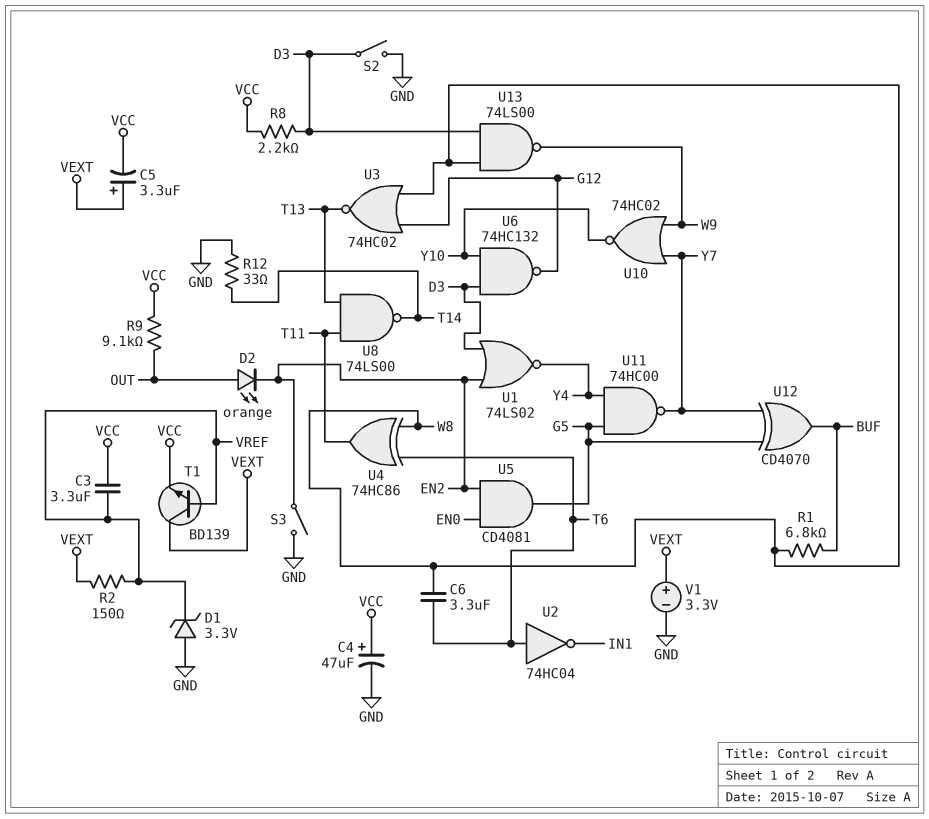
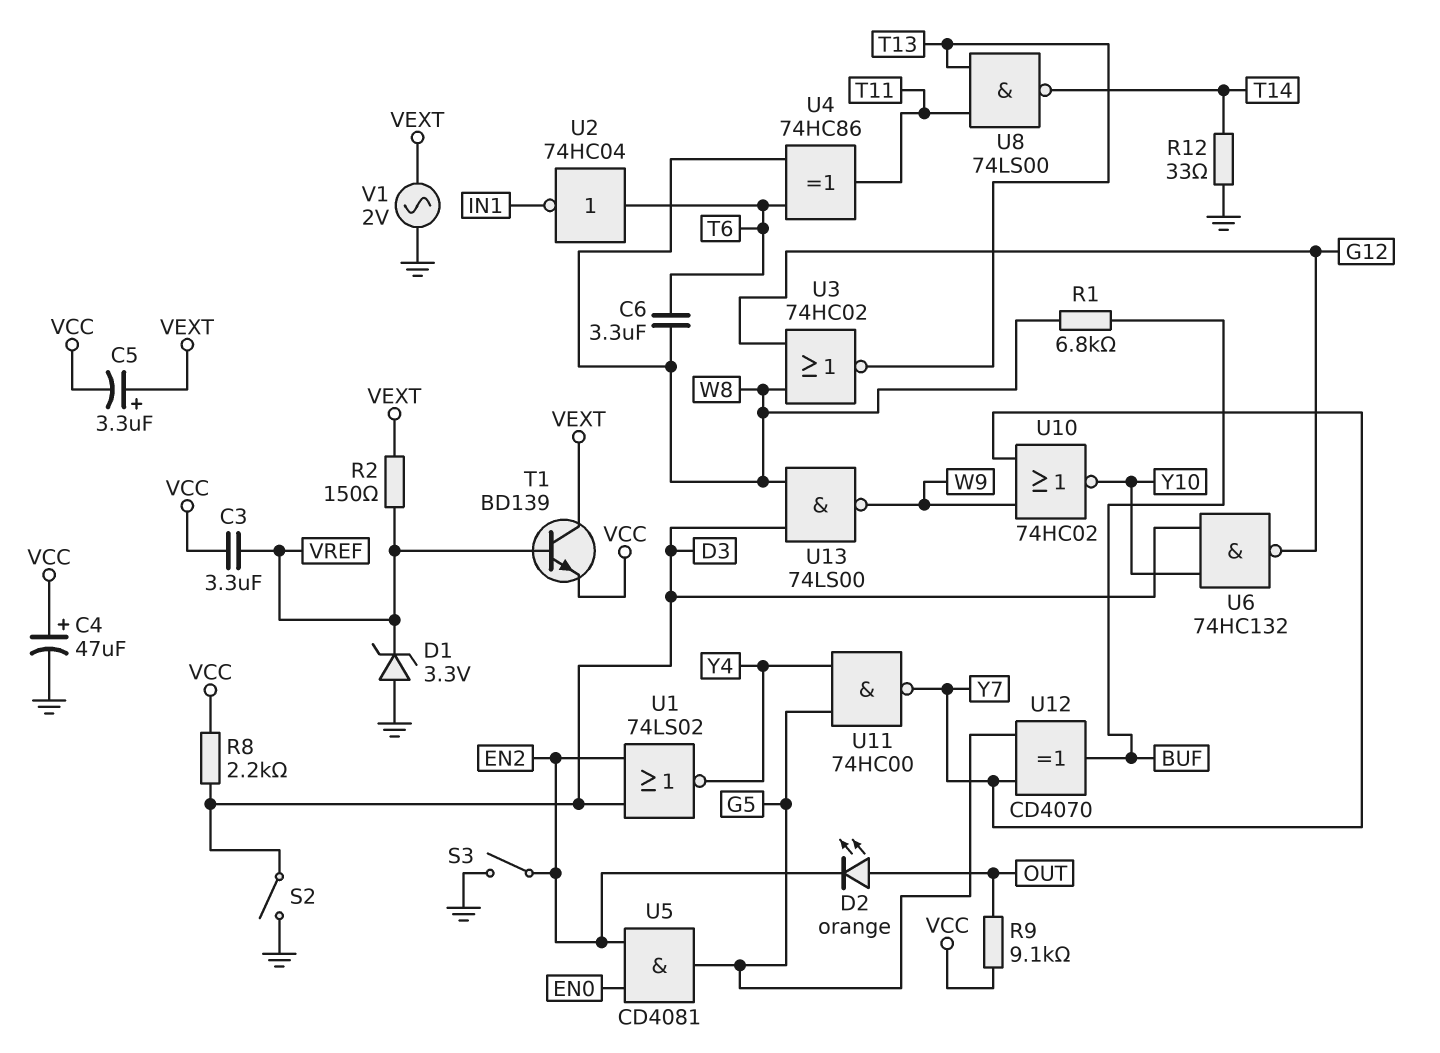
V1: 3.3V (plus VEXT, minus GND) -> AC 2V (GND, VEXT)

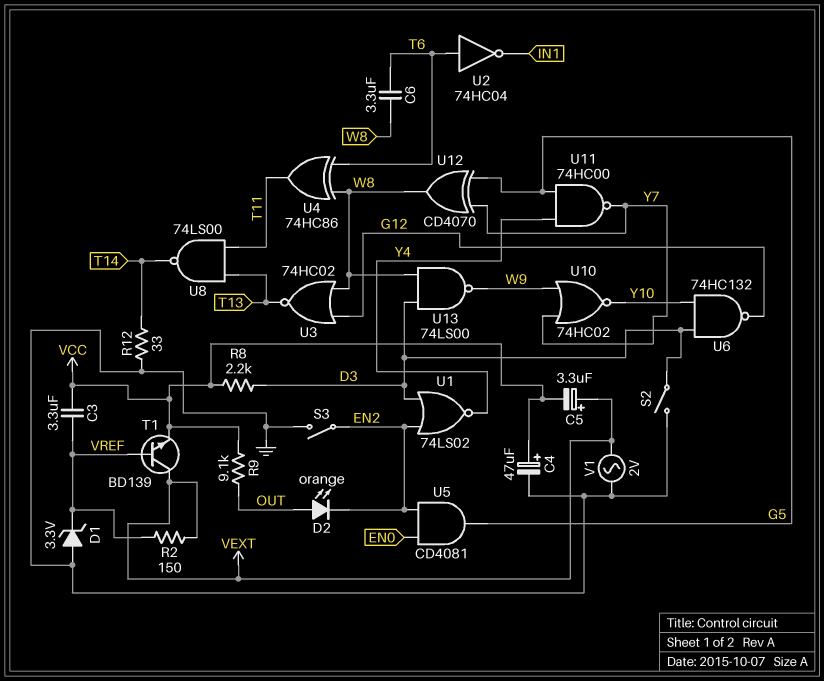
R1: 6.8k (BUF, W8) -> none
U12: XOR CD4070 (in G5, in Y7, out BUF) -> XOR CD4070 (in G5, in Y7, out W8)

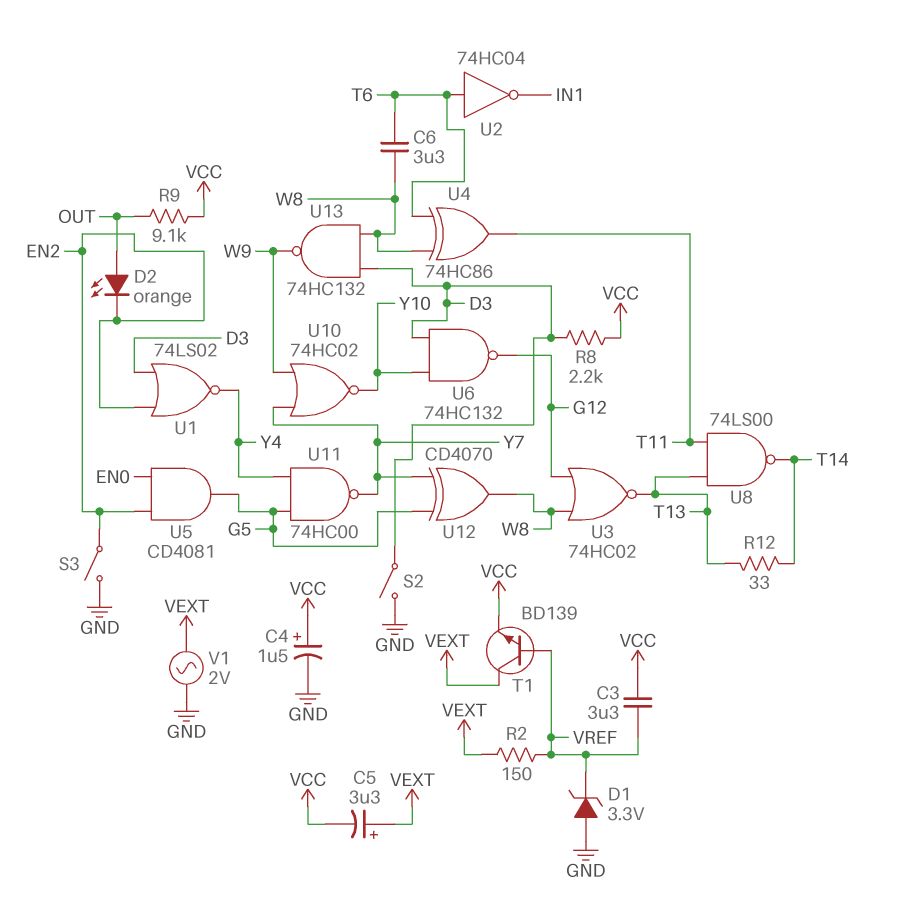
C4: 47uF (plus VCC, minus GND) -> 1.5uF (plus VCC, minus GND)
R12: 33 (GND, T14) -> 33 (T13, T14)
U13: NAND 74LS00 (in D3, in W8, out W9) -> NAND 74HC132 (in D3, in W8, out W9)

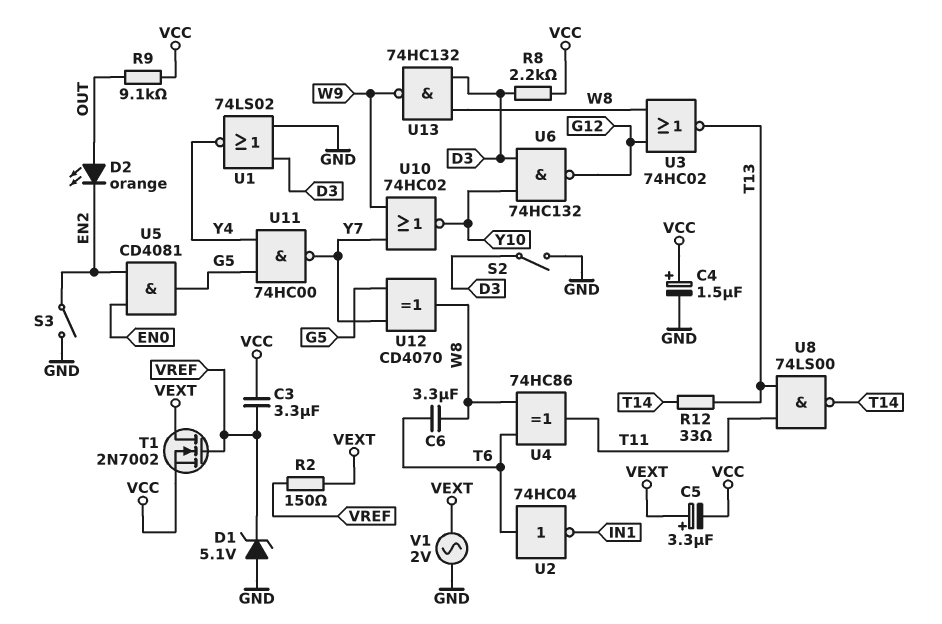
D1: zener 3.3V (A GND, K VREF) -> zener 5.1V (A GND, K VREF)
T1: NPN BD139 (B VREF, C VEXT, E VCC) -> NMOS 2N7002 (G VREF, D VEXT, S VCC)
U1: NOR 74LS02 (in D3, in EN2, out Y4) -> NOR 74LS02 (in D3, in GND, out Y4)

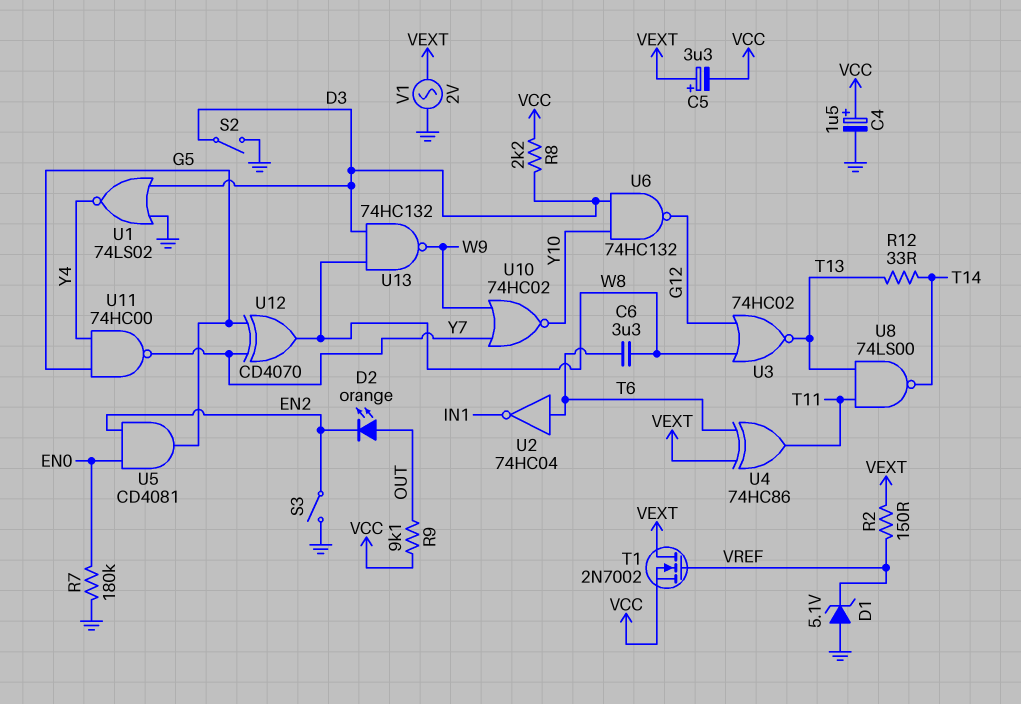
C3: 3.3uF (VCC, VREF) -> none
R7: none -> 180k (EN0, GND)
U4: XOR 74HC86 (in T6, in W8, out T11) -> XOR 74HC86 (in T6, in VEXT, out T11)

